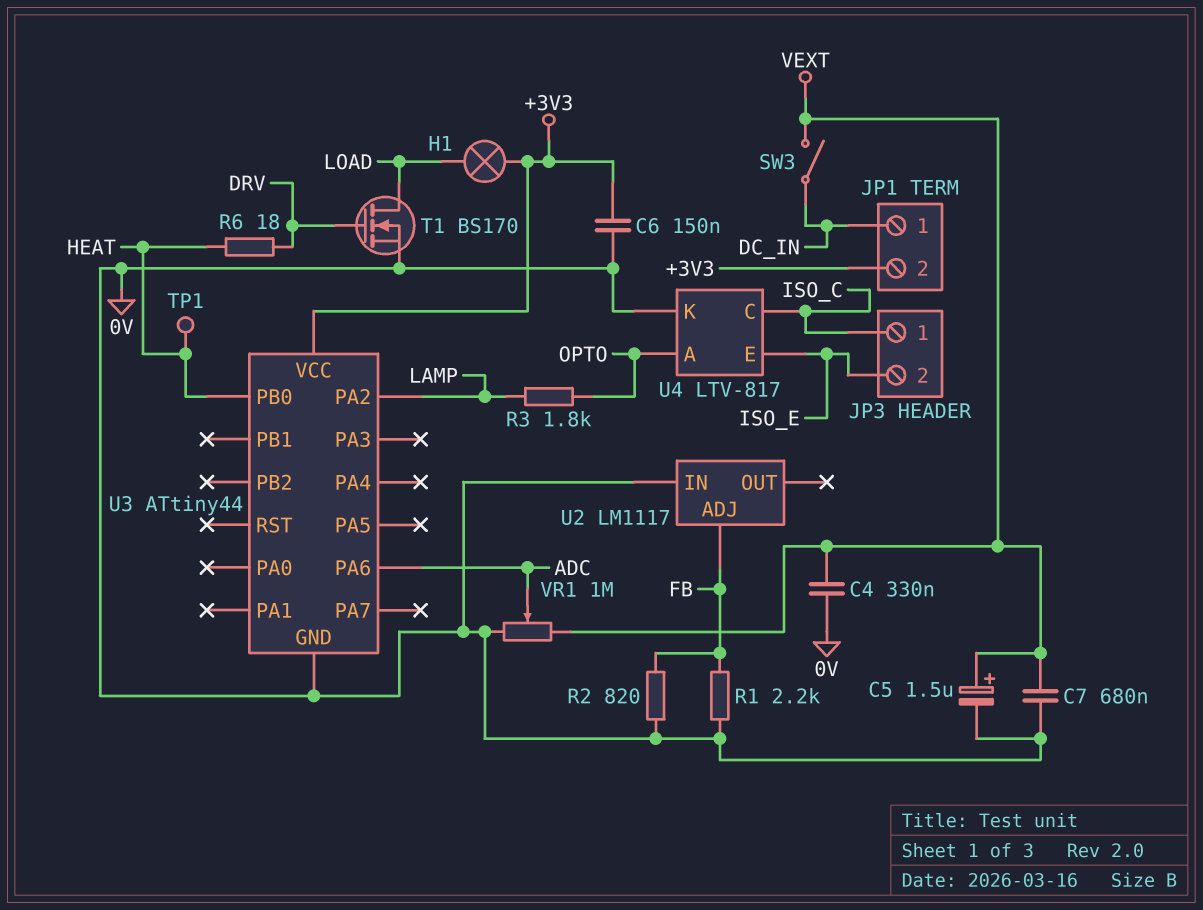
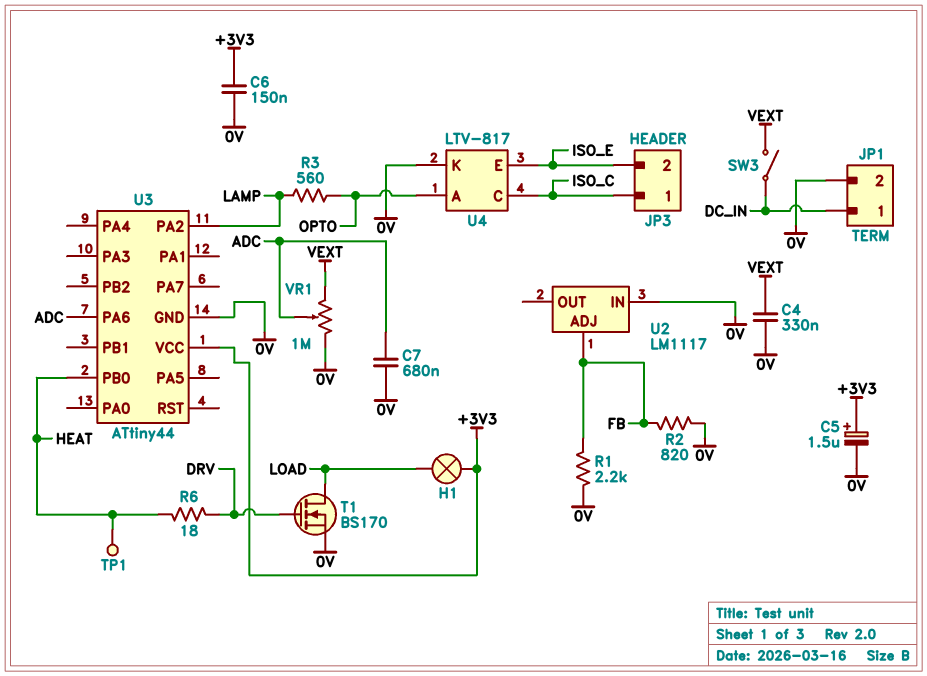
C5: 1.5uF (plus VEXT, minus 0V) -> 1.5uF (plus +3V3, minus 0V)
C7: 680nF (0V, VEXT) -> 680nF (0V, ADC)
JP1 pin 2: +3V3 -> 0V
R3: 1.8k (LAMP, OPTO) -> 560 (LAMP, OPTO)

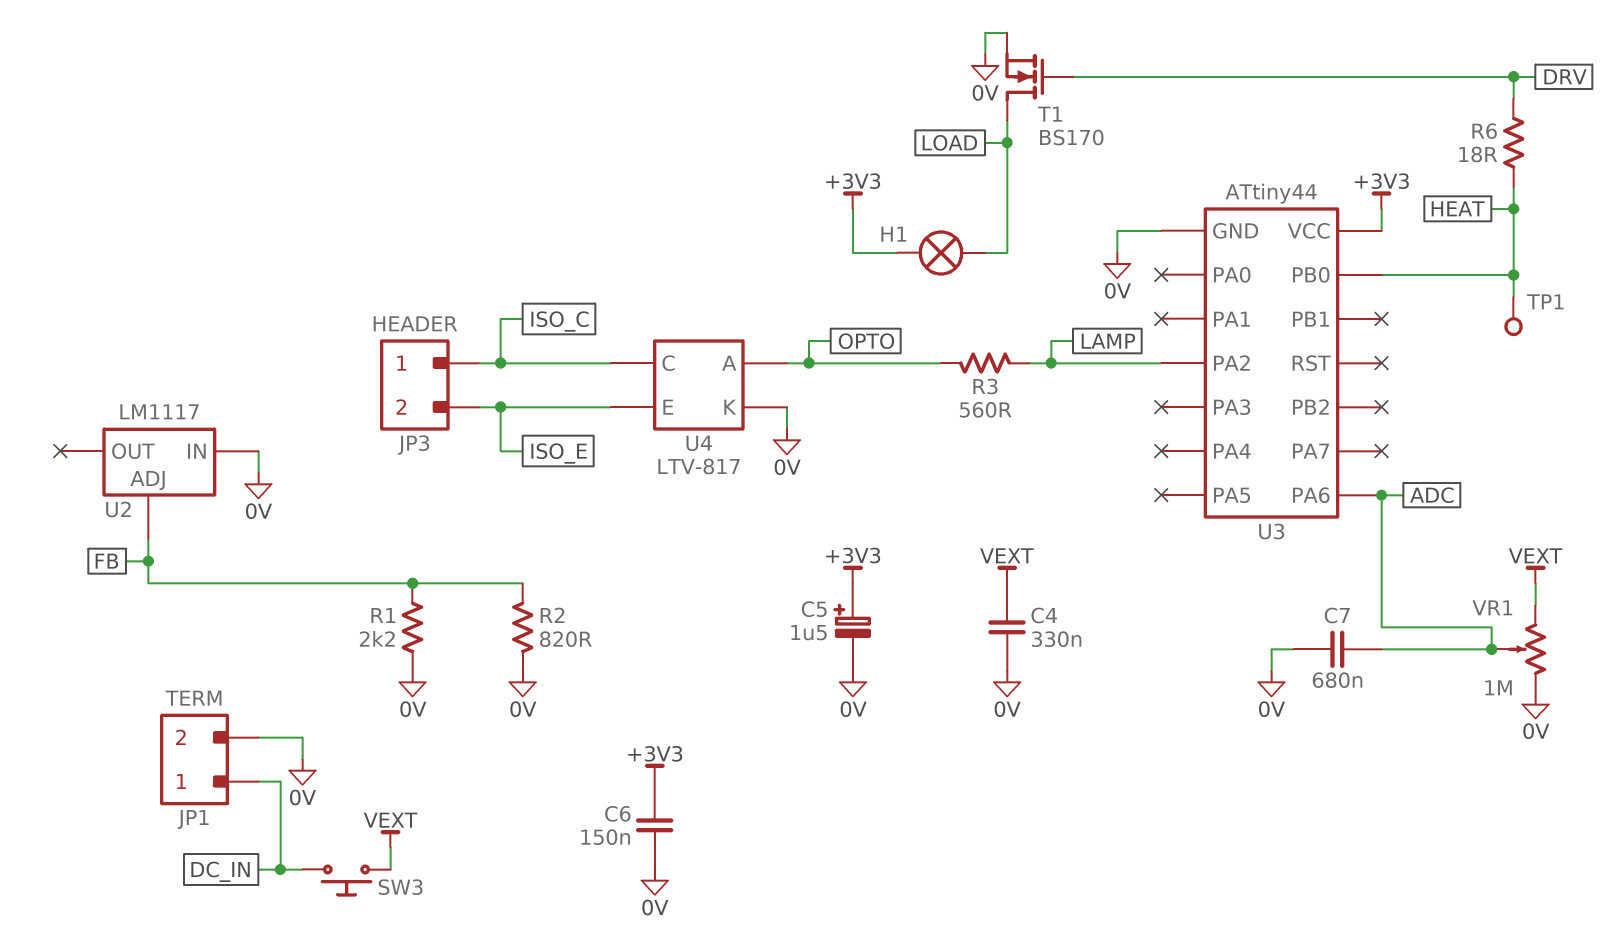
SW3: switch (DC_IN, VEXT) -> button (DC_IN, VEXT)

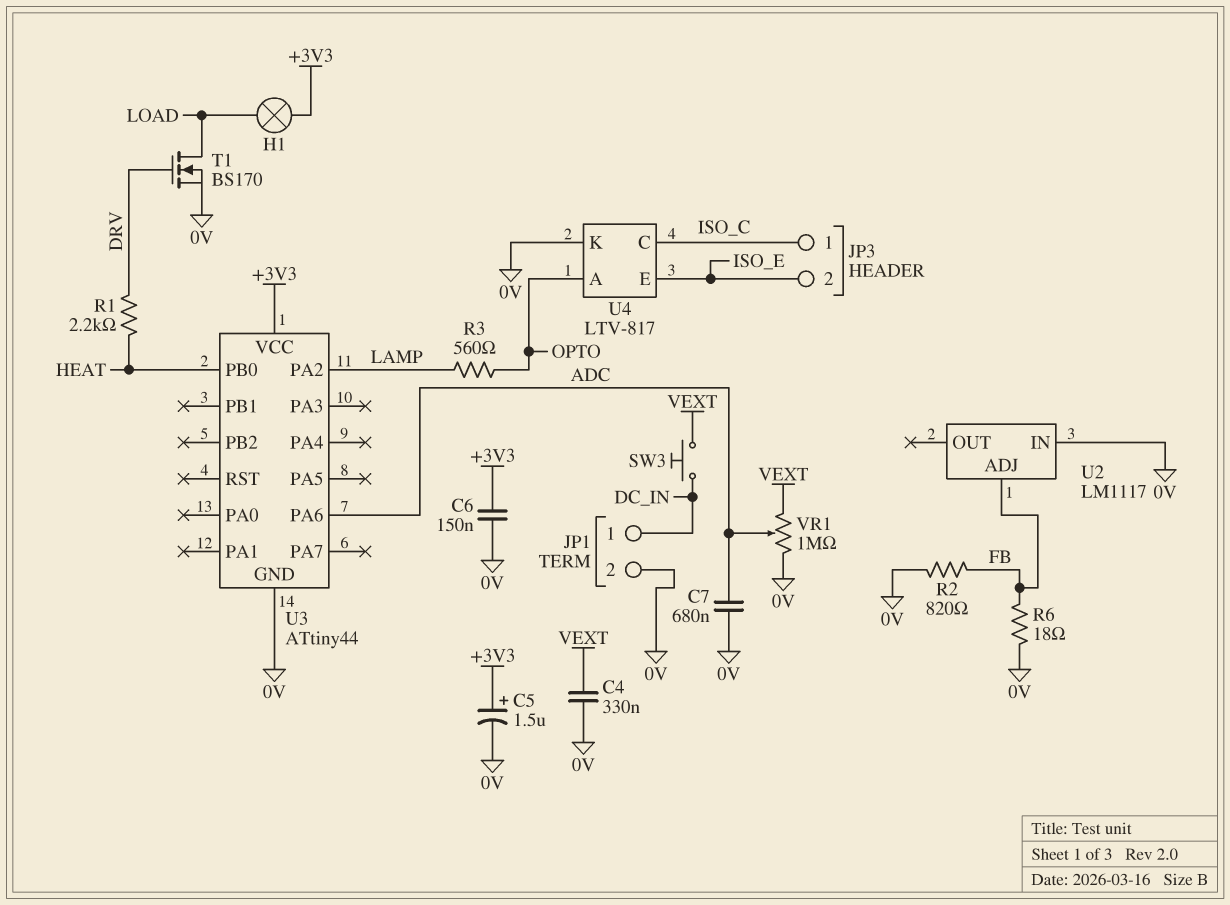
R1: 2.2k (0V, FB) -> 2.2k (DRV, HEAT)
R6: 18 (DRV, HEAT) -> 18 (0V, FB)
TP1: test point (HEAT) -> none

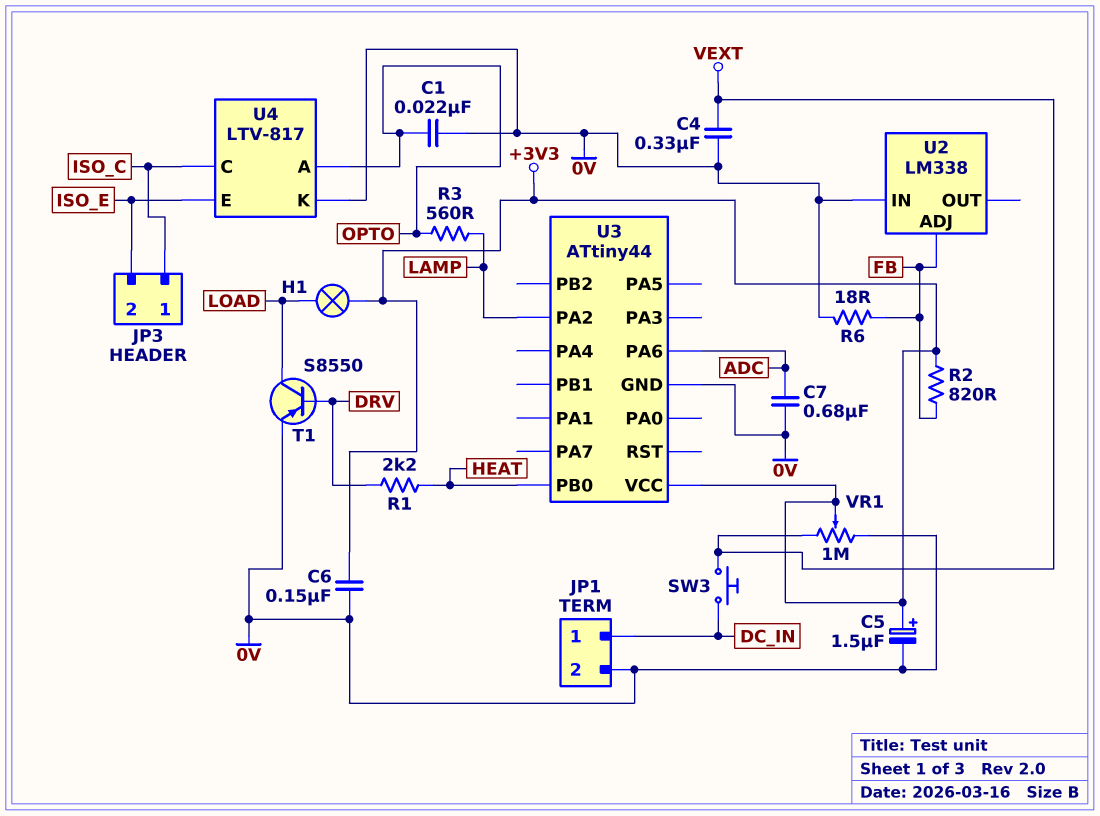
C1: none -> 22nF (0V, OPTO)
R2: 820 (0V, FB) -> 820 (+3V3, FB)
T1: NMOS BS170 (G DRV, D LOAD, S 0V) -> PNP S8550 (B DRV, C LOAD, E 0V)
U2: LM1117 -> LM338
VR1: 1M (0V, VEXT, wiper ADC) -> 1M (0V, VEXT, wiper +3V3)

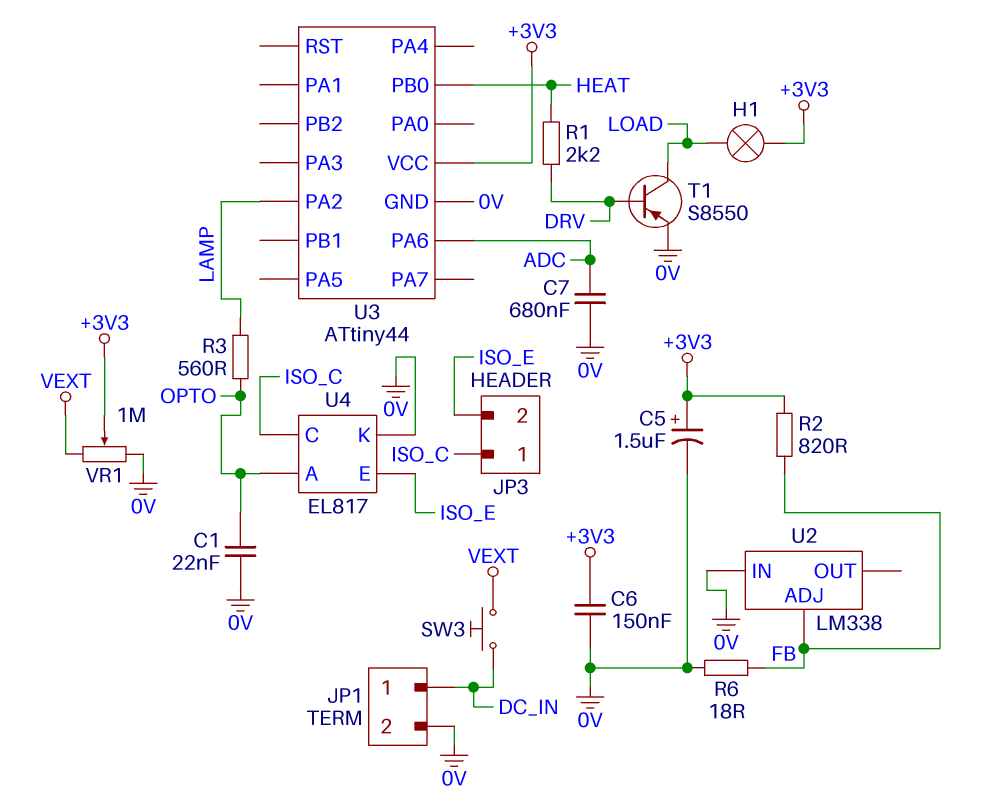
C4: 330nF (0V, VEXT) -> none
U4: LTV-817 -> EL817

